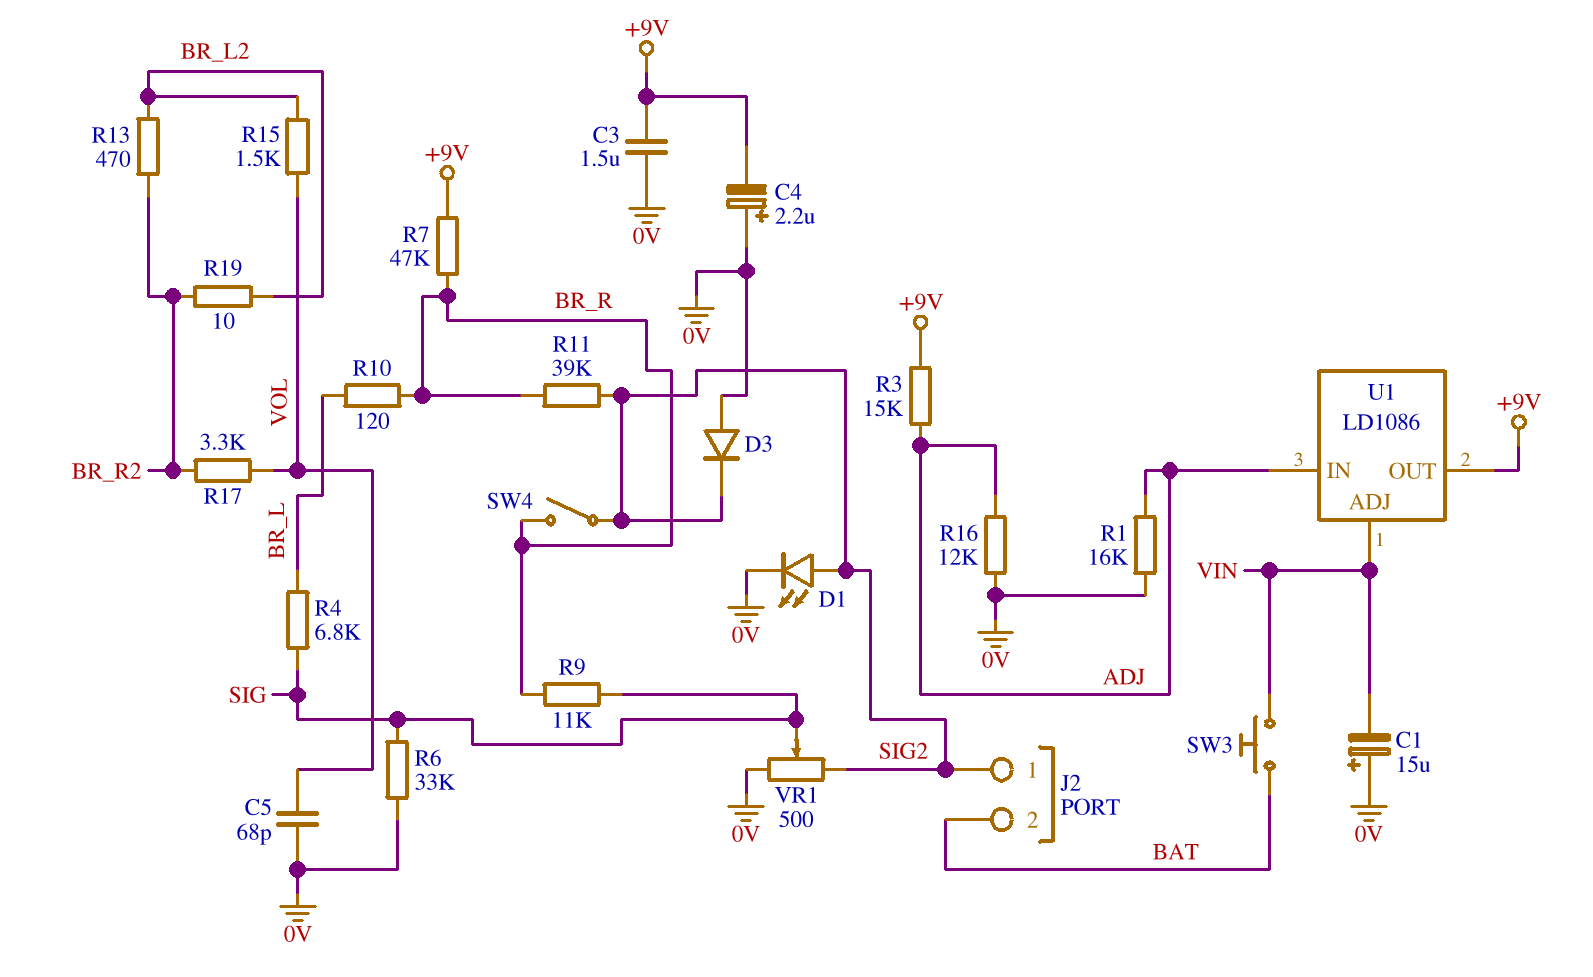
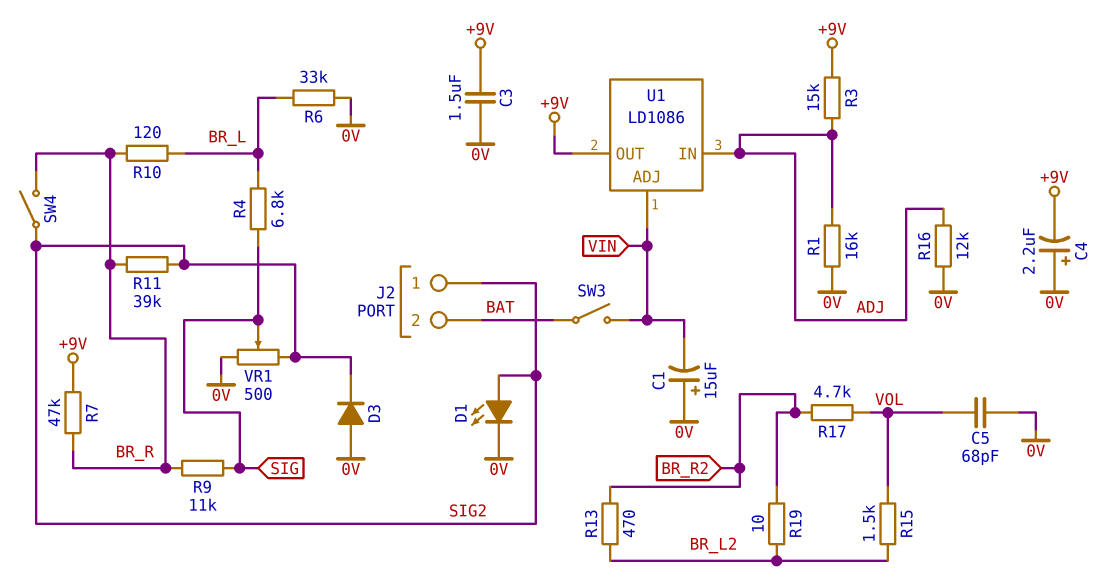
R6: 33k (0V, SIG) -> 33k (0V, BR_L)
R17: 3.3k (BR_R2, VOL) -> 4.7k (BR_R2, VOL)
SW3: button (BAT, VIN) -> switch (BAT, VIN)

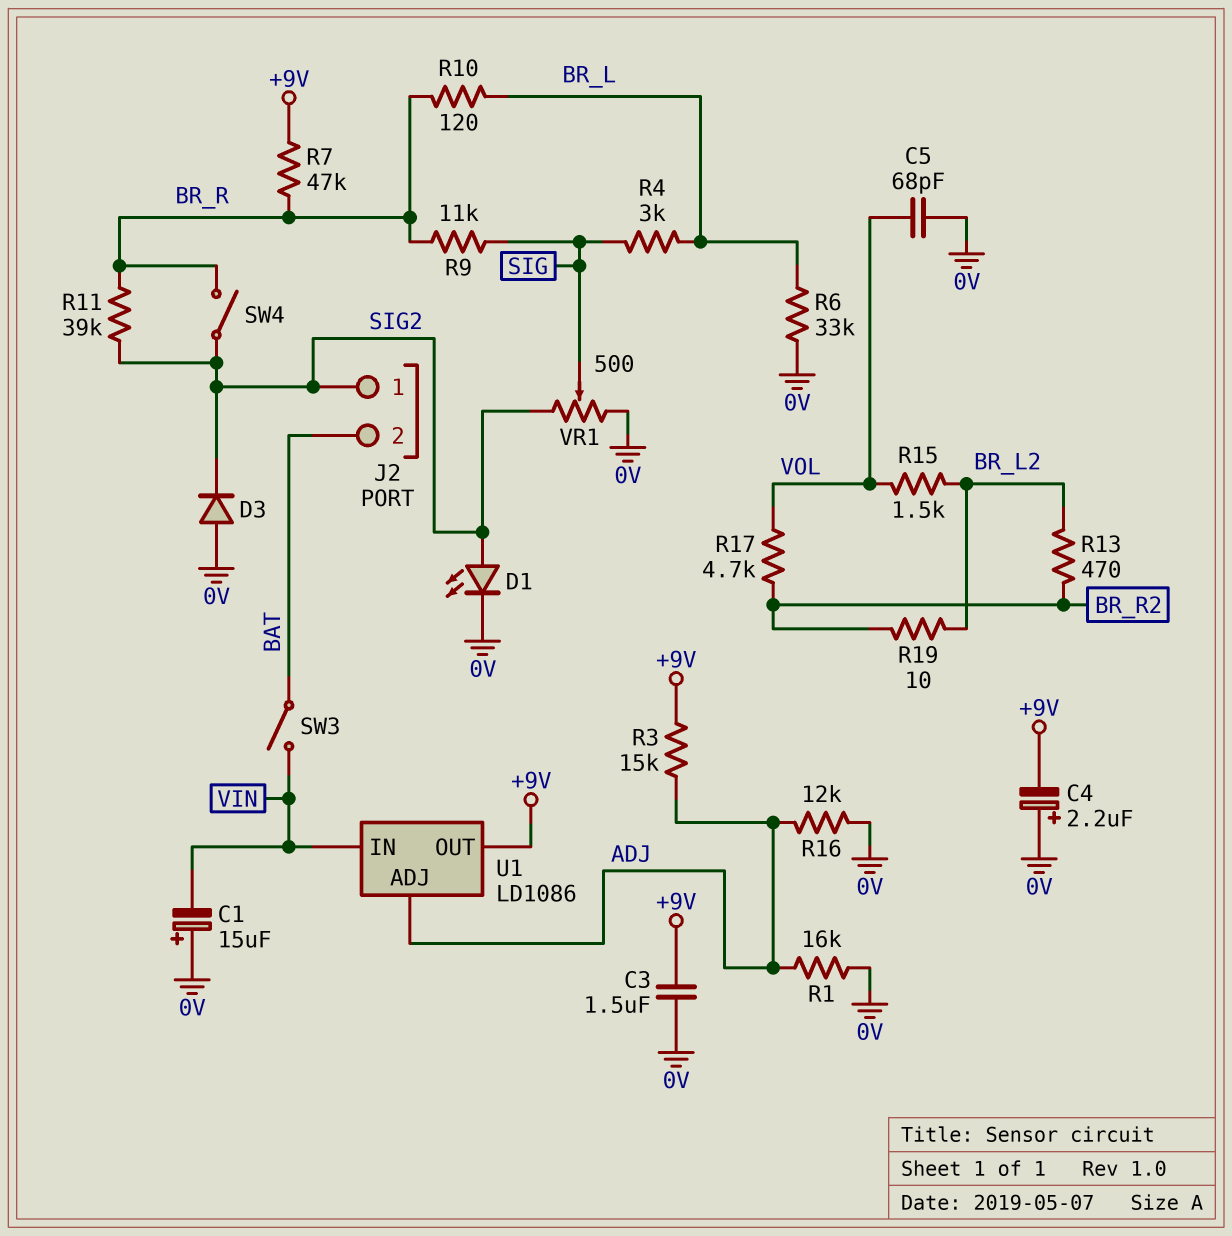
R4: 6.8k (BR_L, SIG) -> 3k (BR_L, SIG)
U1 pin ADJ: VIN -> ADJ
U1 pin IN: ADJ -> VIN

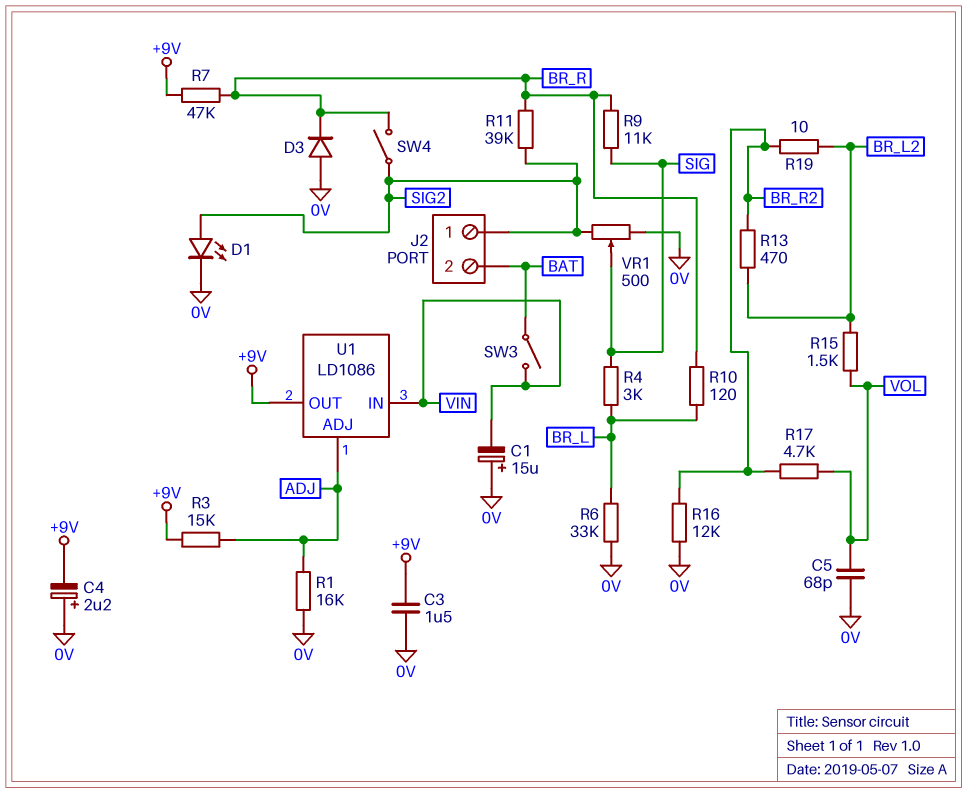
D3: diode (A 0V, K SIG2) -> diode (A 0V, K BR_R)
R16: 12k (0V, ADJ) -> 12k (0V, BR_R2)

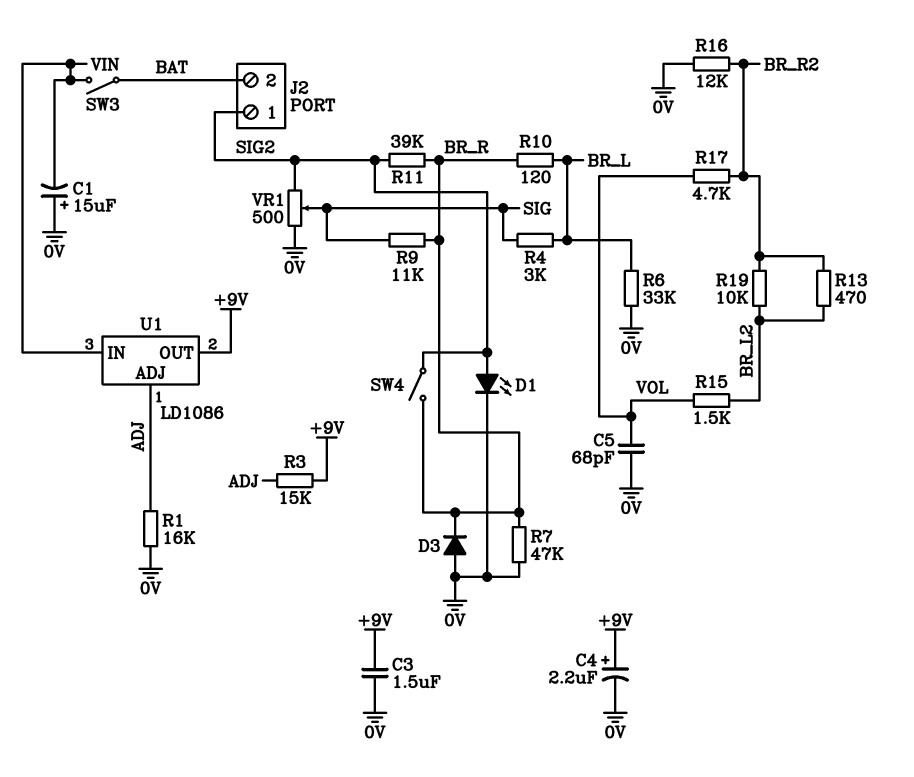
C4: 2.2uF (plus 0V, minus +9V) -> 2.2uF (plus +9V, minus 0V)
R7: 47k (+9V, BR_R) -> 47k (0V, BR_R)
R19: 10 (BR_L2, BR_R2) -> 10k (BR_L2, BR_R2)

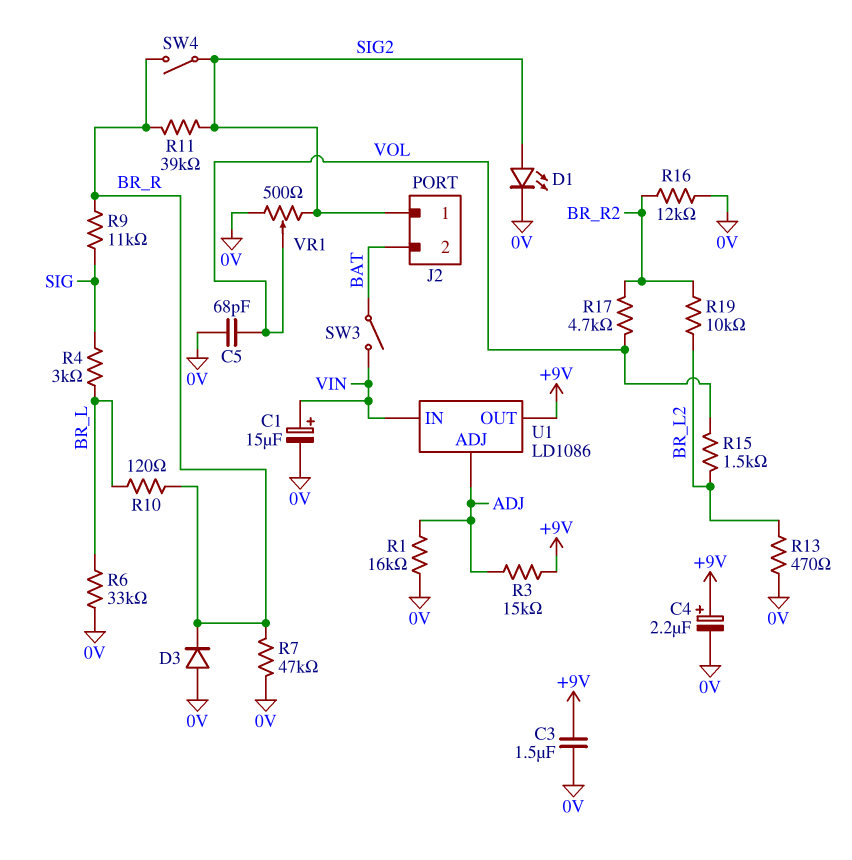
C1: 15uF (plus 0V, minus VIN) -> 15uF (plus VIN, minus 0V)
R13: 470 (BR_L2, BR_R2) -> 470 (0V, BR_L2)
VR1: 500 (0V, SIG2, wiper SIG) -> 500 (0V, SIG2, wiper VOL)

